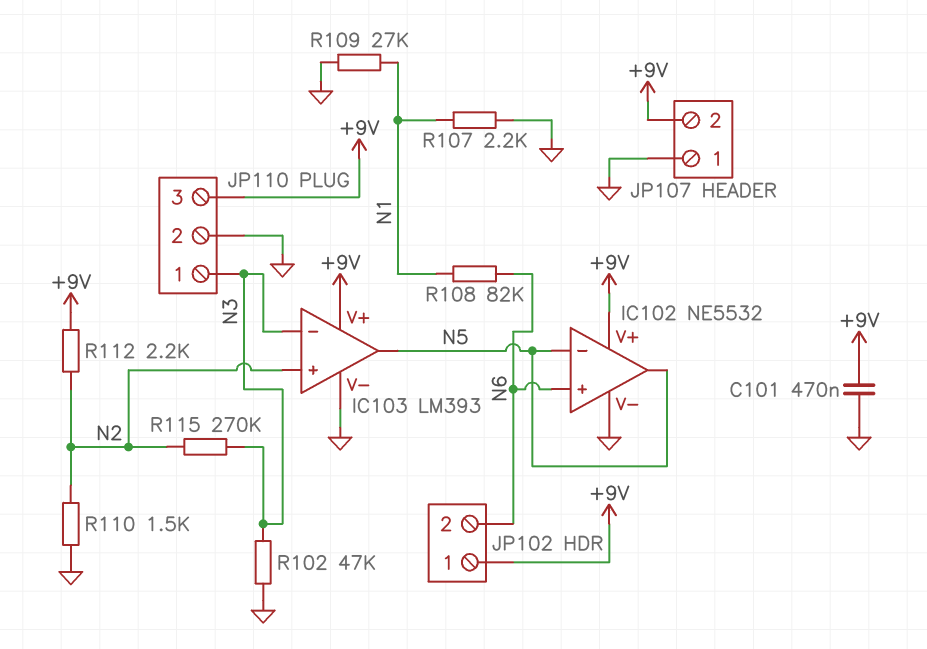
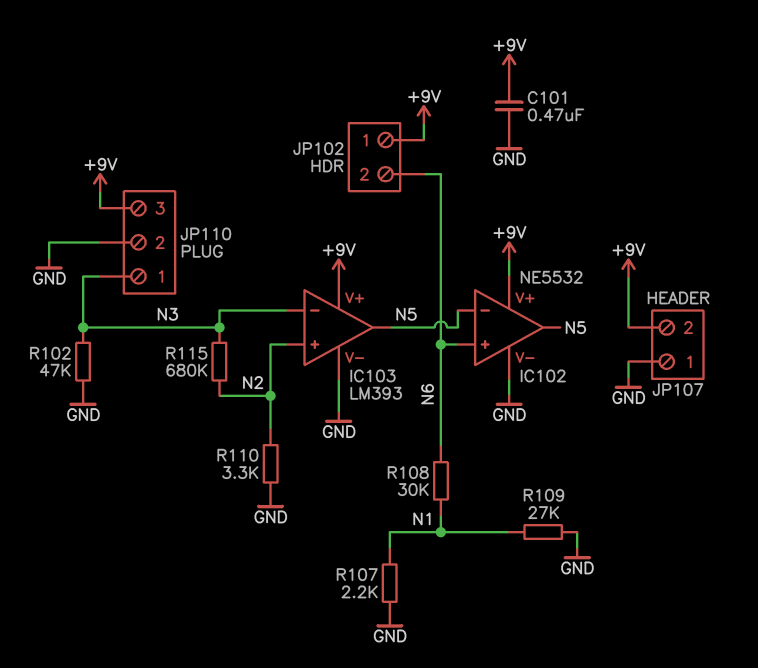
R108: 82k (N1, N6) -> 30k (N1, N6)
R110: 1.5k (GND, N2) -> 3.3k (GND, N2)
R112: 2.2k (+9V, N2) -> none
R115: 270k (N2, N3) -> 680k (N2, N3)

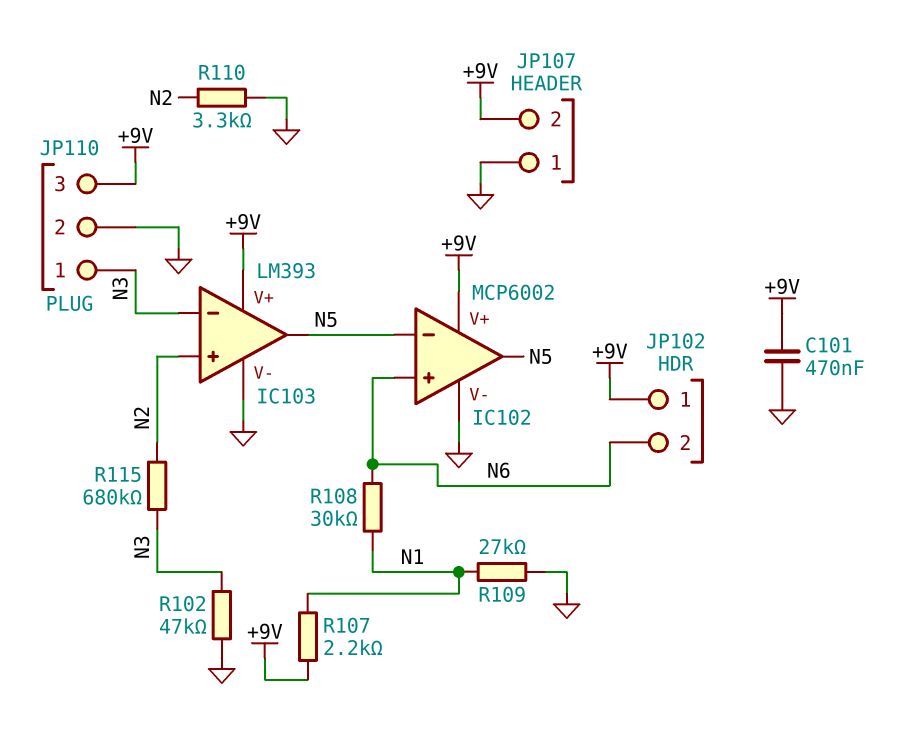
IC102: NE5532 -> MCP6002
R107: 2.2k (GND, N1) -> 2.2k (+9V, N1)

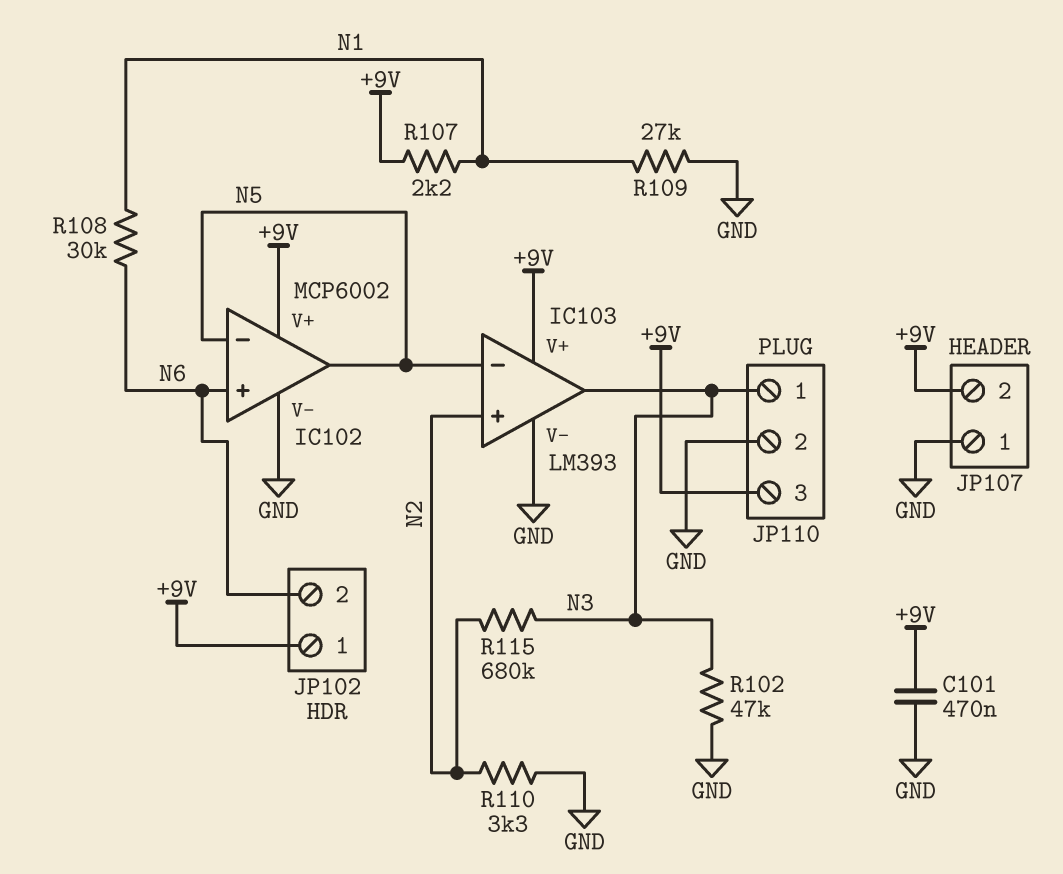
IC103 pin in-: N3 -> N5
IC103 pin out: N5 -> N3

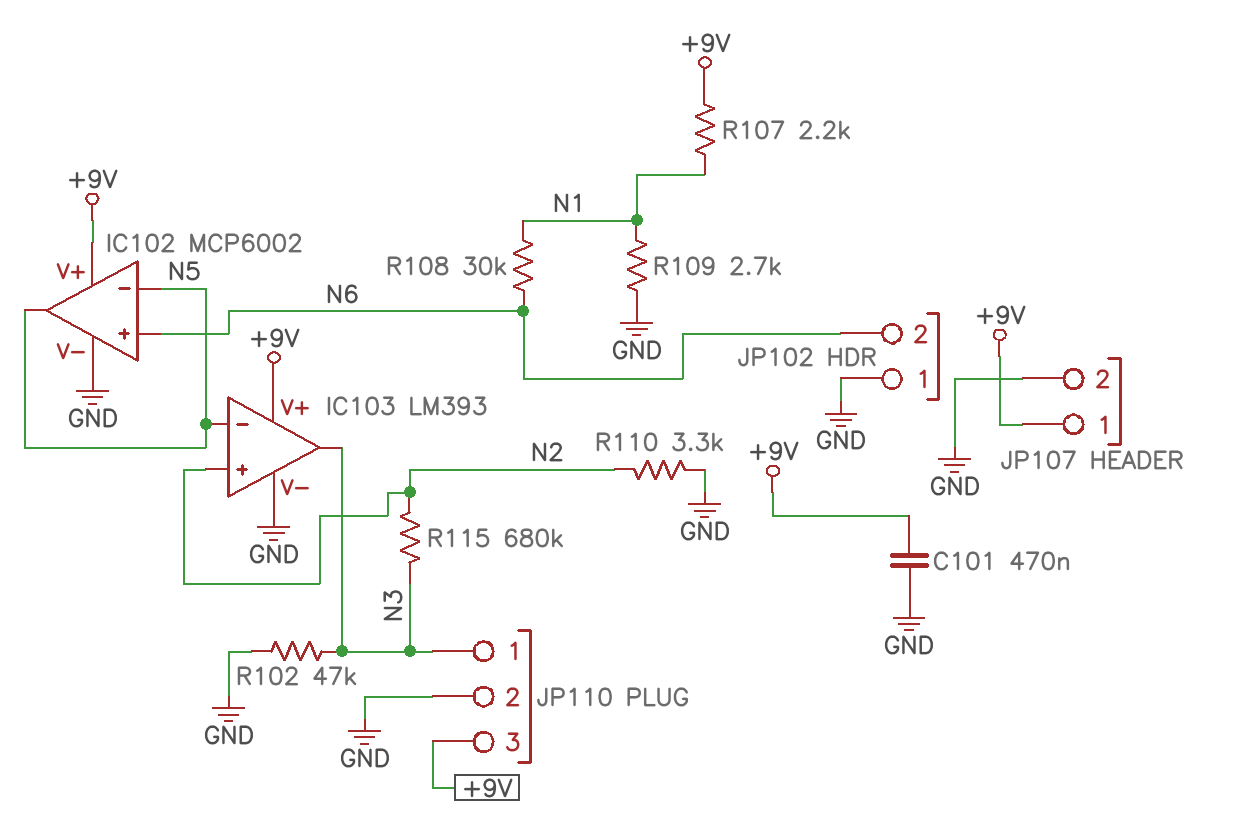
JP102 pin 1: +9V -> GND
JP107 pin 1: GND -> +9V
JP107 pin 2: +9V -> GND
R109: 27k (GND, N1) -> 2.7k (GND, N1)

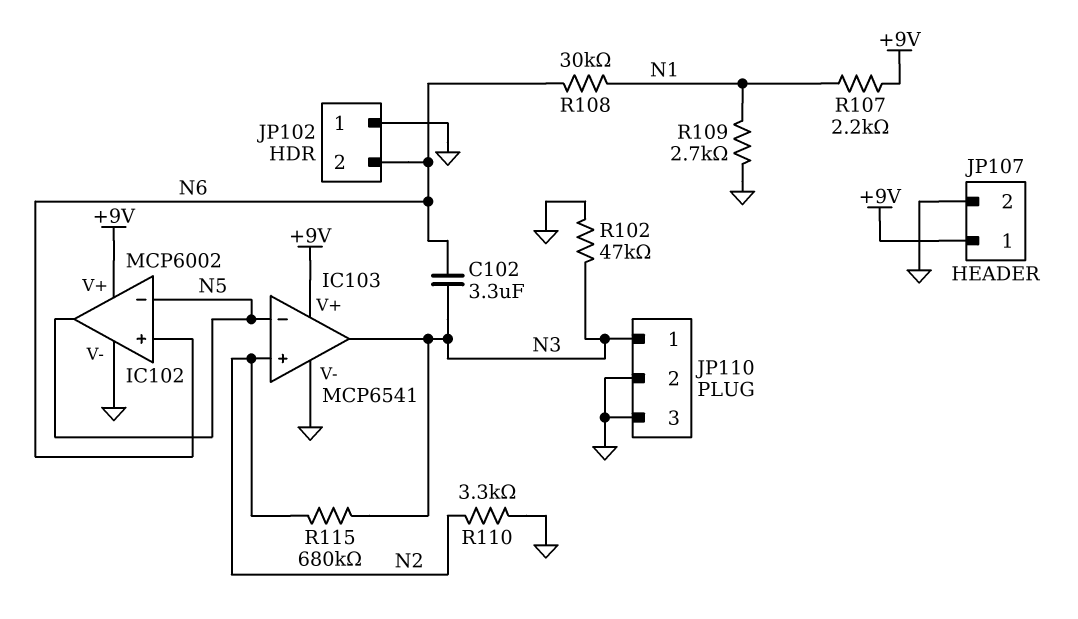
C101: 470nF (+9V, GND) -> none
C102: none -> 3.3uF (N3, N6)
IC103: LM393 -> MCP6541
JP110 pin 3: +9V -> GND

